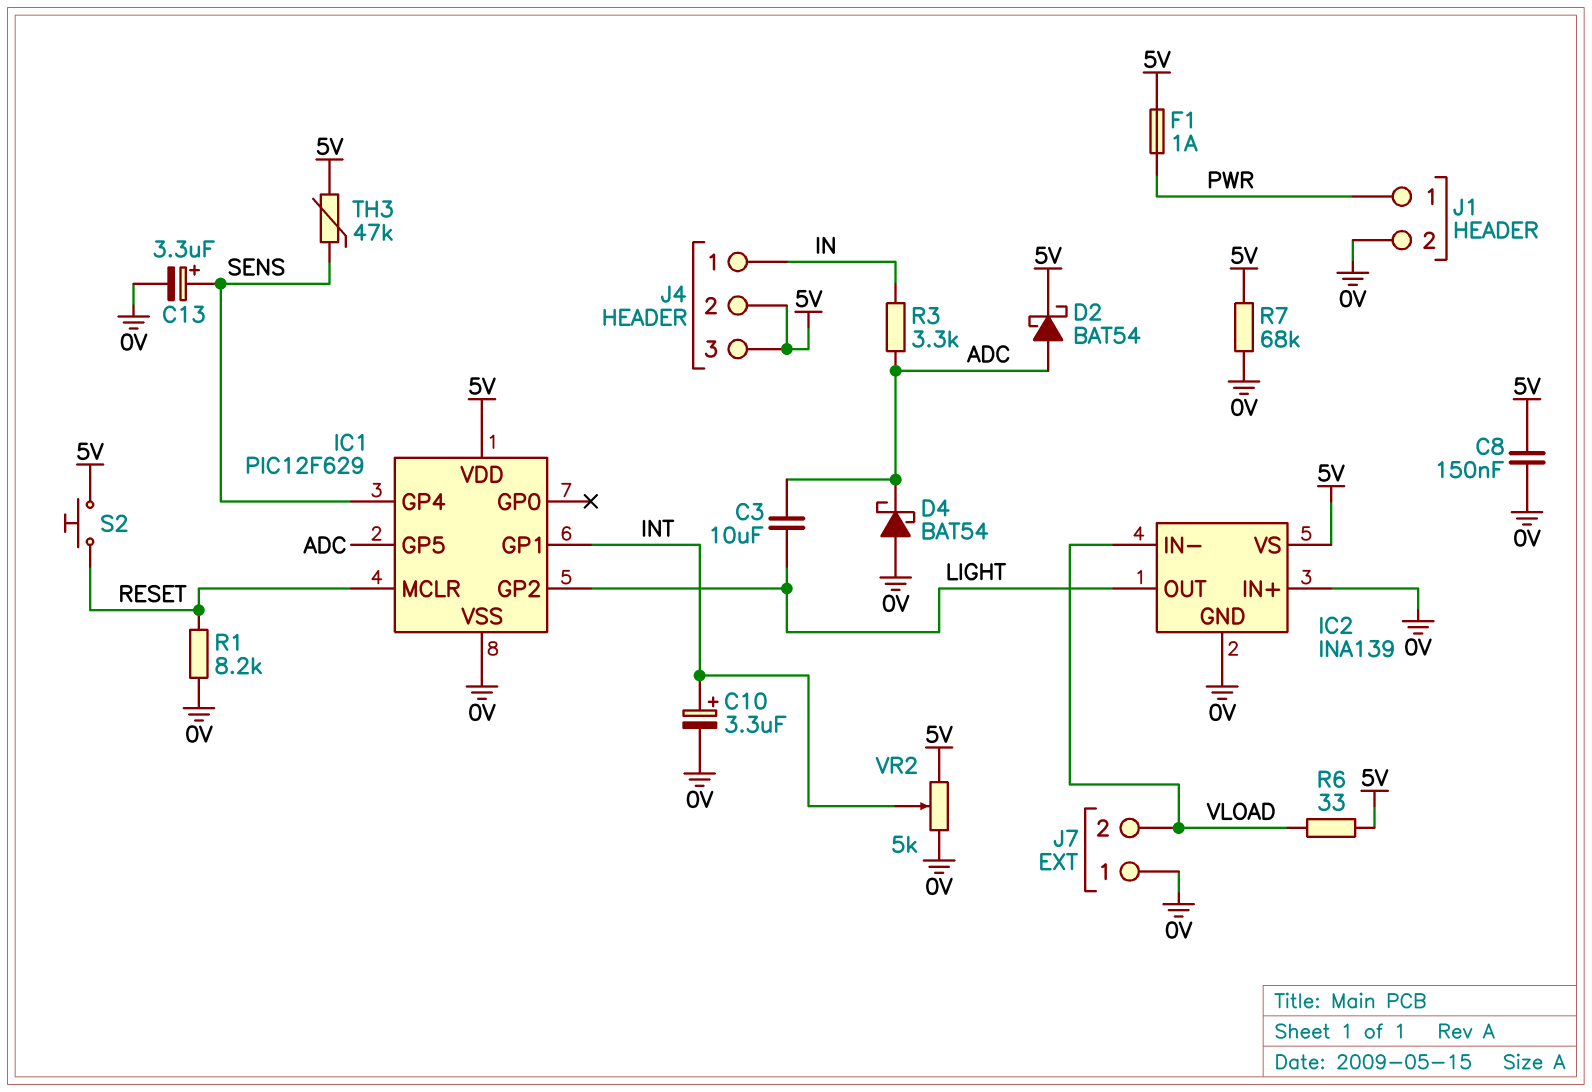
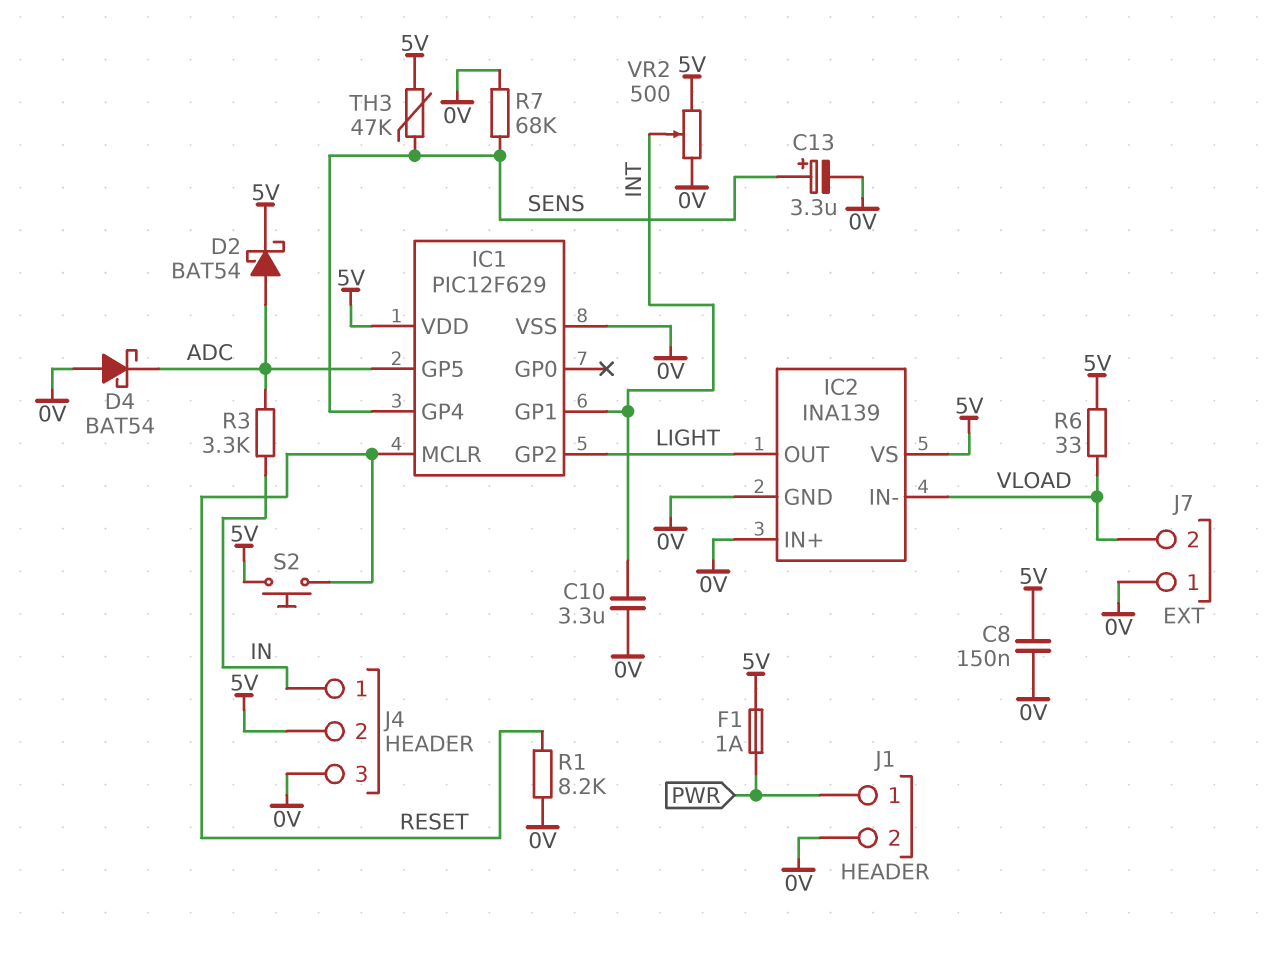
C3: 10uF (ADC, LIGHT) -> none
C10: 3.3uF (plus INT, minus 0V) -> 3.3uF (0V, INT)
J4 pin 3: 5V -> 0V
R7: 68k (0V, 5V) -> 68k (0V, SENS)
VR2: 5k (0V, 5V, wiper INT) -> 500 (0V, 5V, wiper INT)

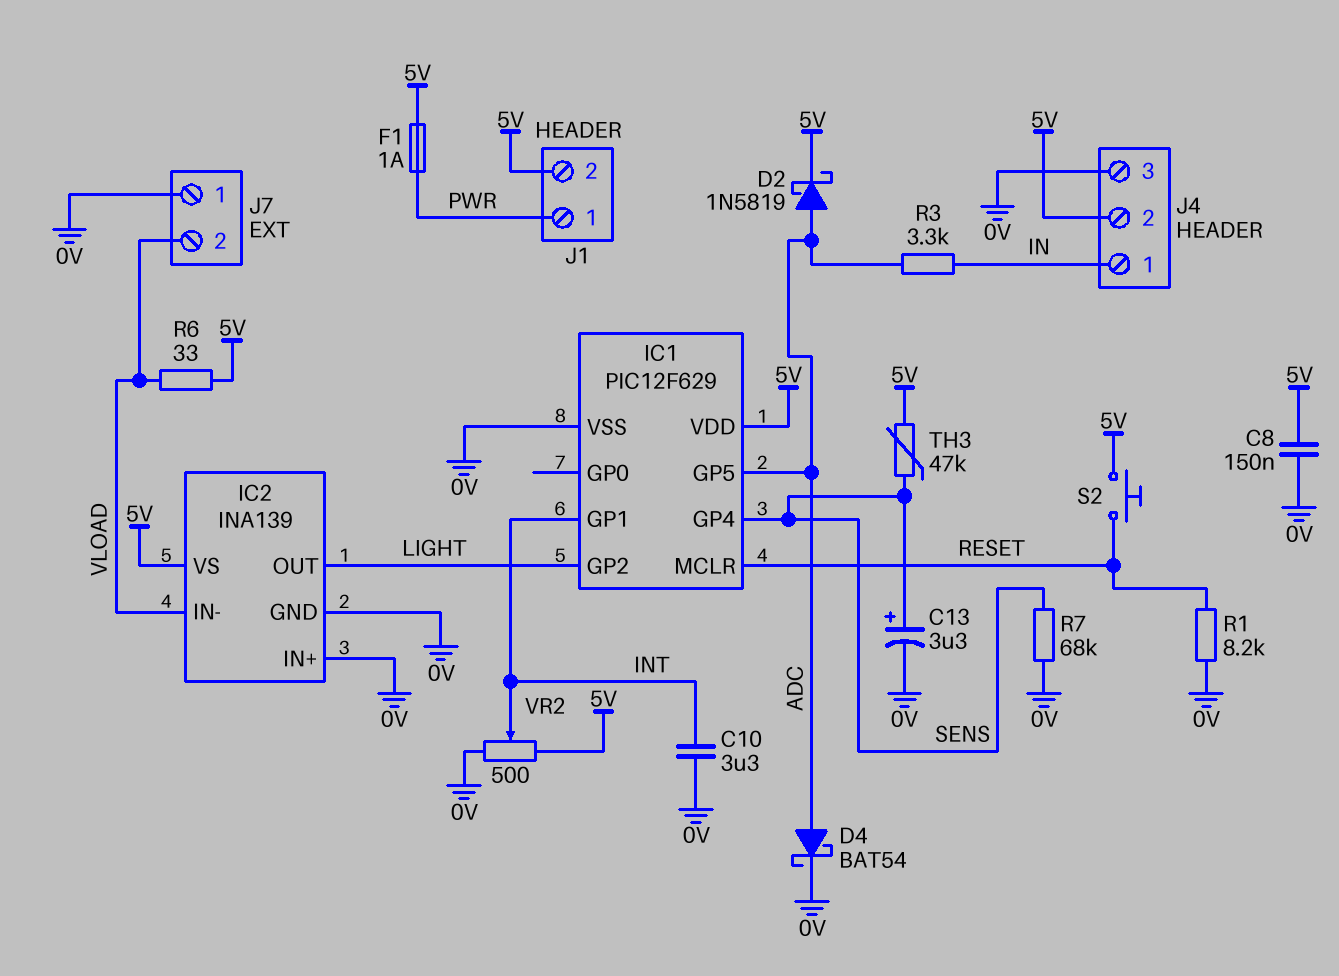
D2: schottky BAT54 (A ADC, K 5V) -> schottky 1N5819 (A ADC, K 5V)
D4: schottky BAT54 (A 0V, K ADC) -> schottky BAT54 (A ADC, K 0V)
J1 pin 2: 0V -> 5V

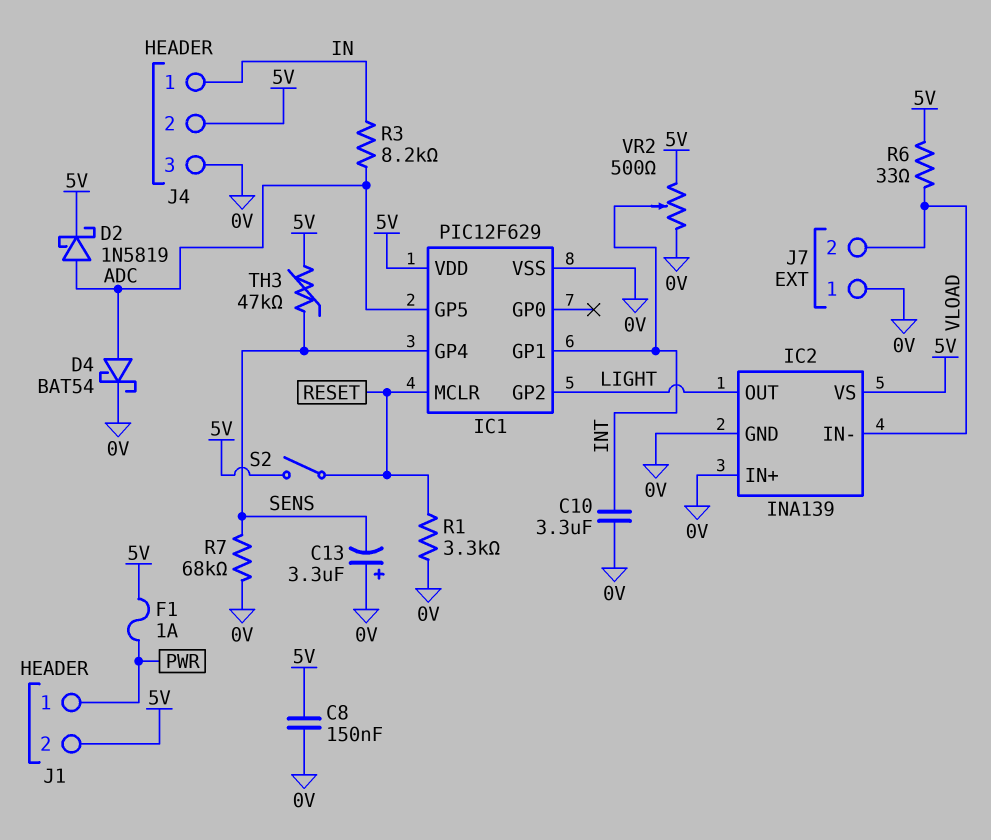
C13: 3.3uF (plus SENS, minus 0V) -> 3.3uF (plus 0V, minus SENS)
R1: 8.2k (0V, RESET) -> 3.3k (0V, RESET)
R3: 3.3k (ADC, IN) -> 8.2k (ADC, IN)
S2: button (5V, RESET) -> switch (5V, RESET)

